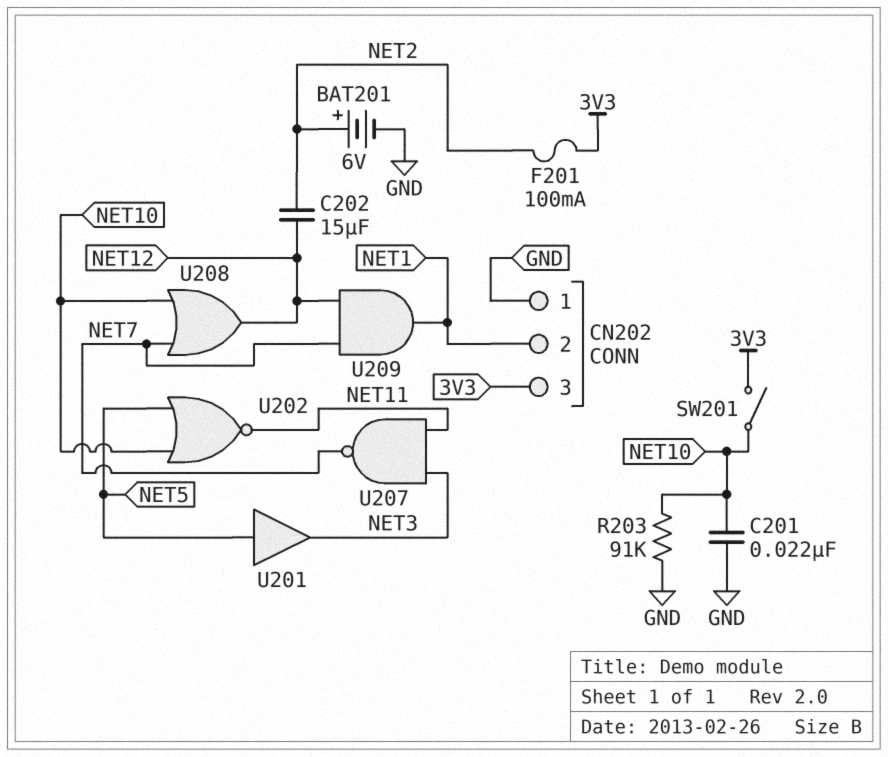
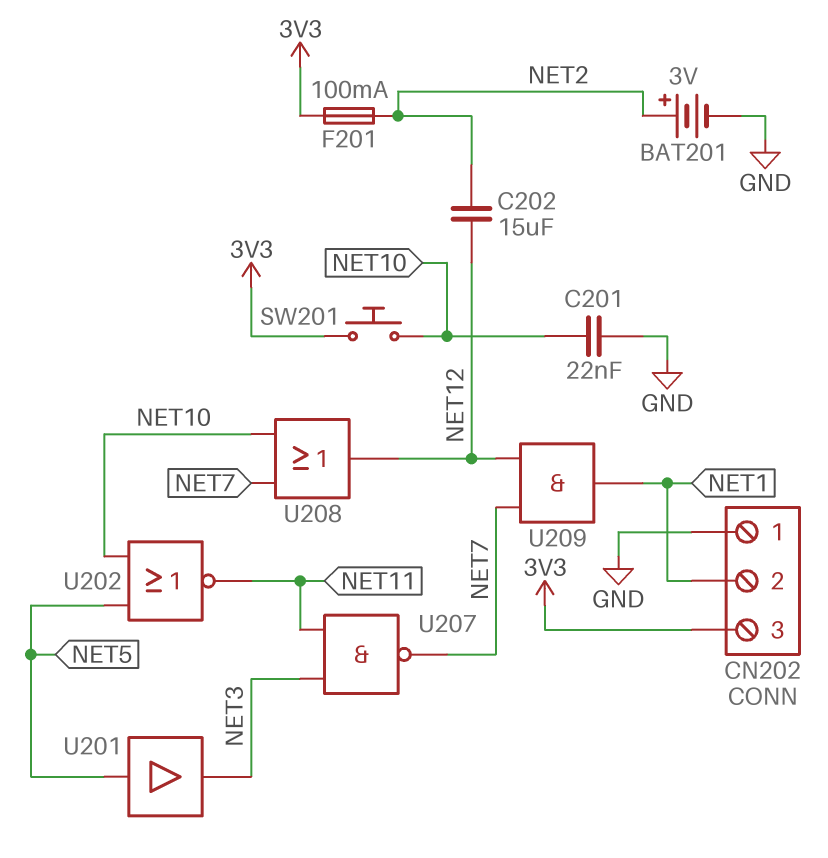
BAT201: 6V (plus NET2, minus GND) -> 3V (plus NET2, minus GND)
R203: 91k (GND, NET10) -> none
SW201: switch (3V3, NET10) -> button (3V3, NET10)

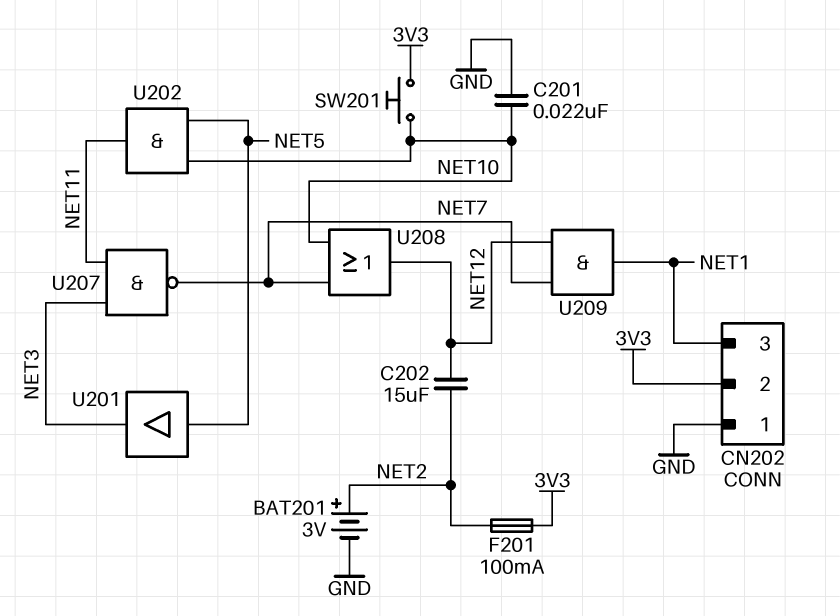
CN202 pin 2: NET1 -> 3V3
CN202 pin 3: 3V3 -> NET1
U202: NOR (in NET5, in NET10, out NET11) -> AND (in NET5, in NET10, out NET11)

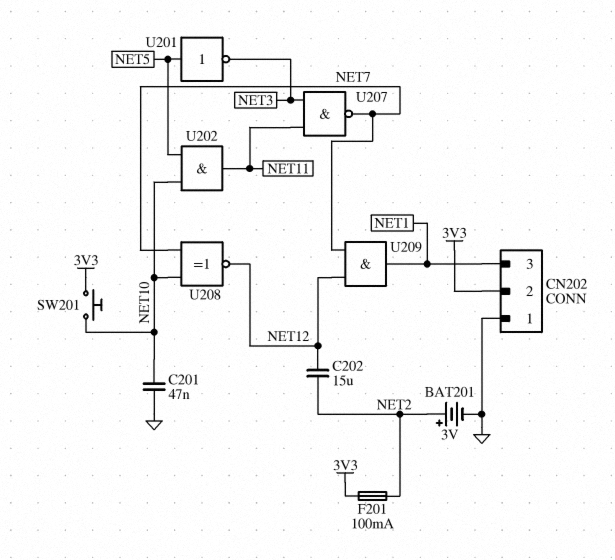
C201: 22nF (GND, NET10) -> 47nF (GND, NET10)
U201: buffer (in NET5, out NET3) -> NOT (in NET5, out NET3)
U208: OR (in NET7, in NET10, out NET12) -> XNOR (in NET7, in NET10, out NET12)

